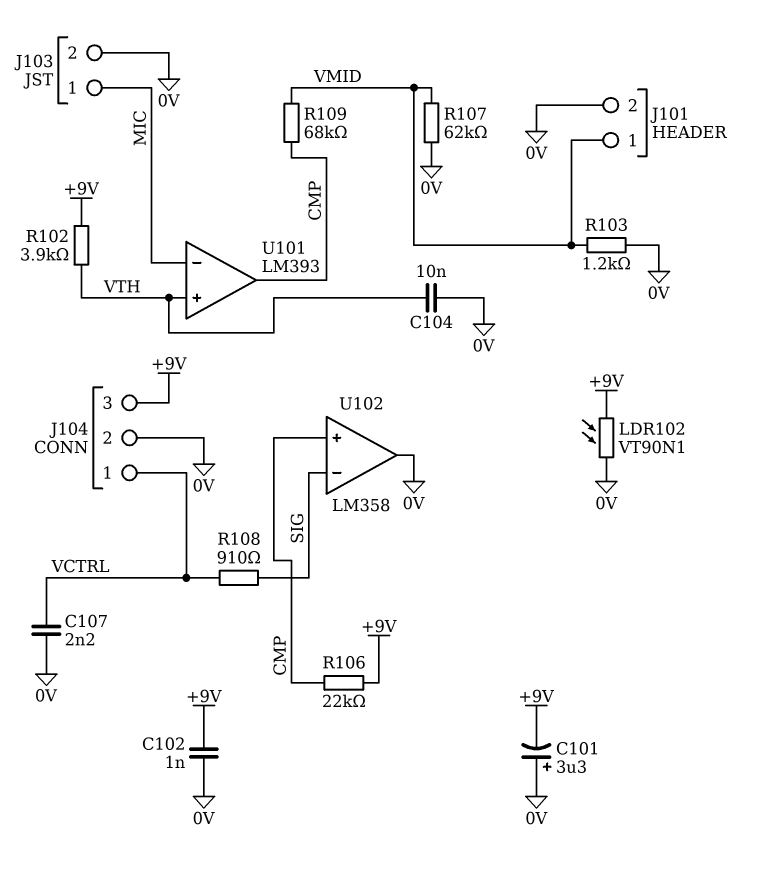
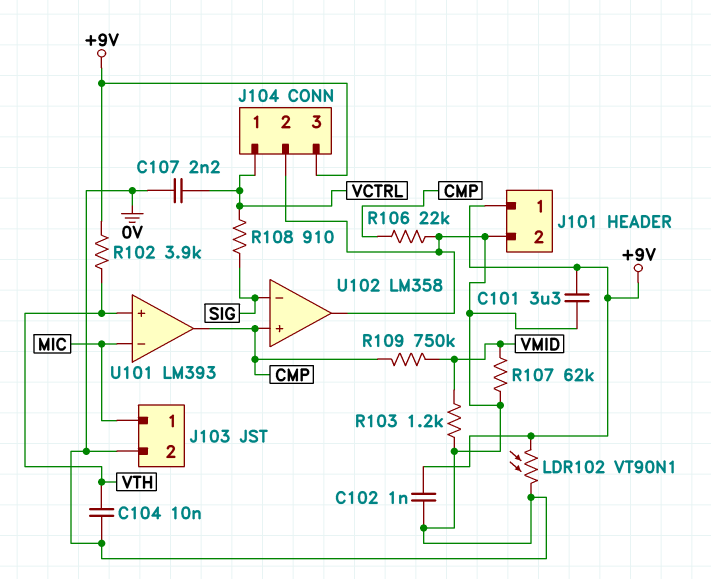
C101: 3.3uF (plus 0V, minus +9V) -> 3.3uF (+9V, 0V)
J101 pin 1: VMID -> +9V
R106: 22k (+9V, CMP) -> 22k (0V, CMP)
R109: 68k (CMP, VMID) -> 750k (CMP, VMID)

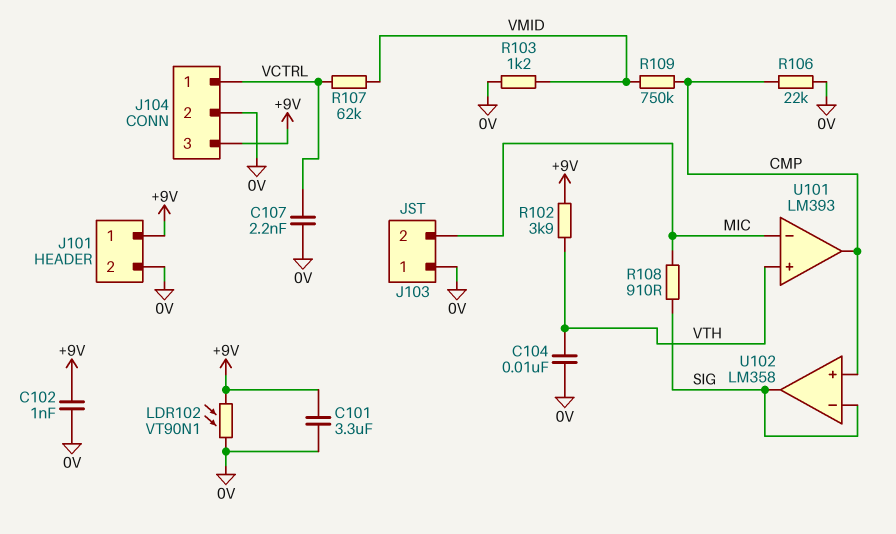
J103 pin 1: MIC -> 0V
J103 pin 2: 0V -> MIC
R107: 62k (0V, VMID) -> 62k (VCTRL, VMID)
R108: 910 (SIG, VCTRL) -> 910 (MIC, SIG)
U102 pin out: 0V -> SIG

